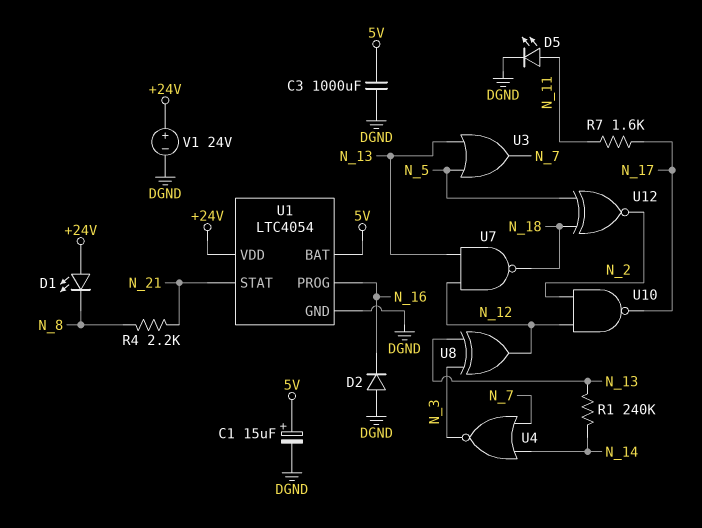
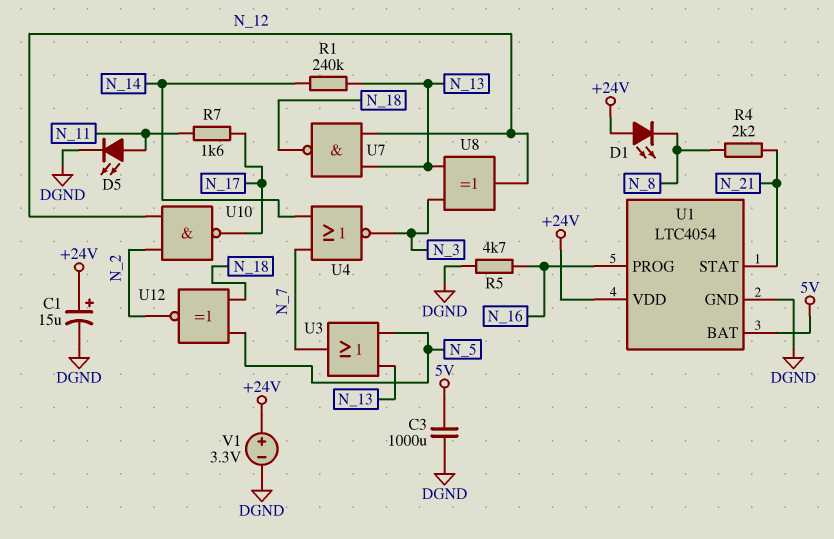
C1: 15uF (plus 5V, minus DGND) -> 15uF (plus +24V, minus DGND)
D2: diode (A DGND, K N_16) -> none
R5: none -> 4.7k (DGND, N_16)
V1: 24V (plus +24V, minus DGND) -> 3.3V (plus +24V, minus DGND)

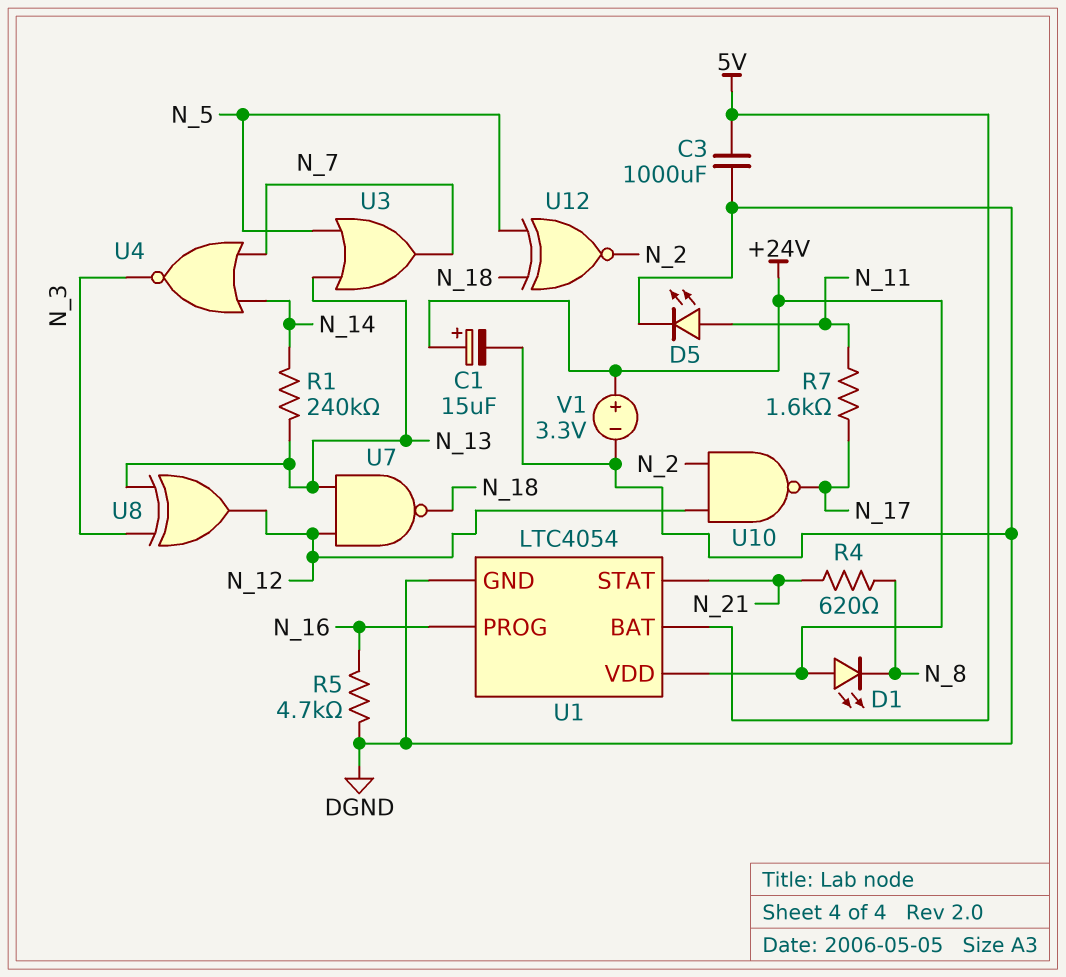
R4: 2.2k (N_8, N_21) -> 620 (N_8, N_21)

